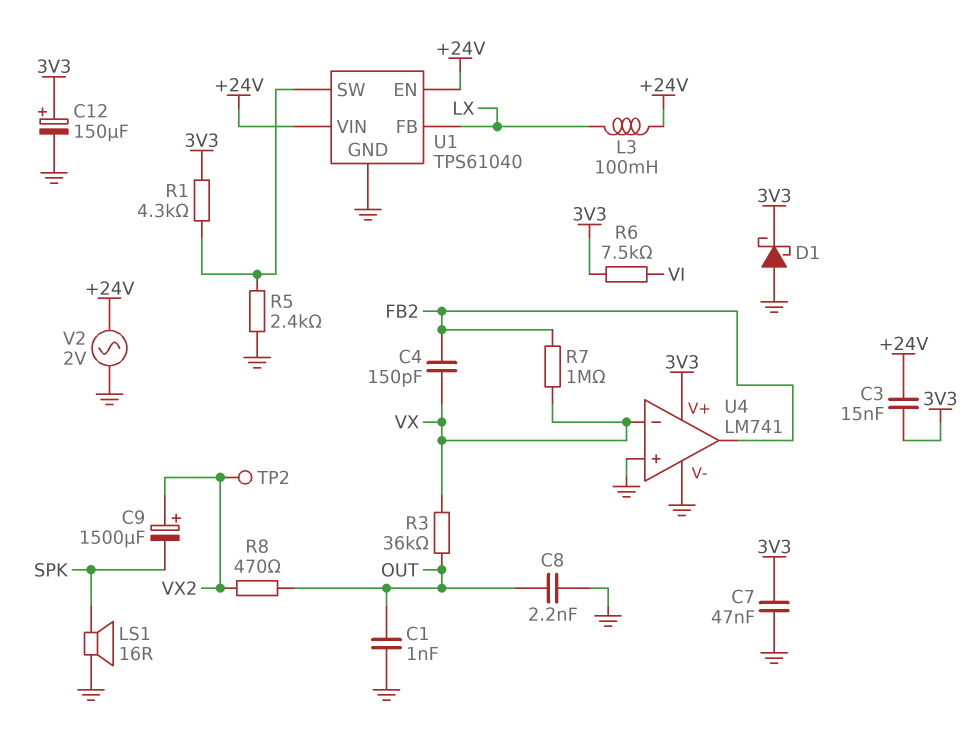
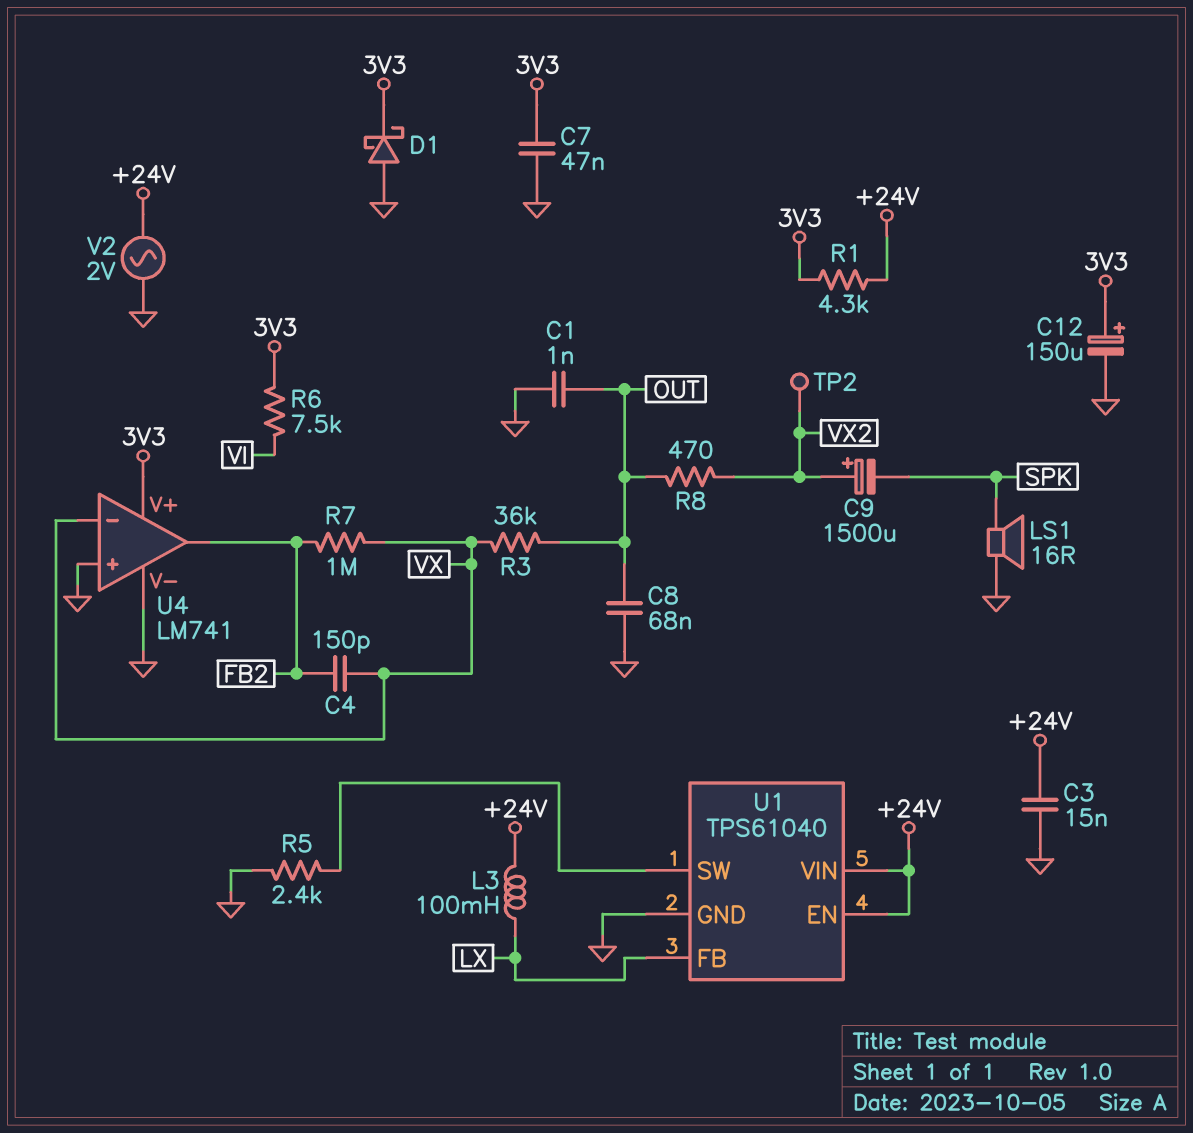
C3: 15nF (+24V, 3V3) -> 15nF (+24V, GND)
C8: 2.2nF (GND, OUT) -> 68nF (GND, OUT)
R1: 4.3k (3V3, U1/SW) -> 4.3k (+24V, 3V3)

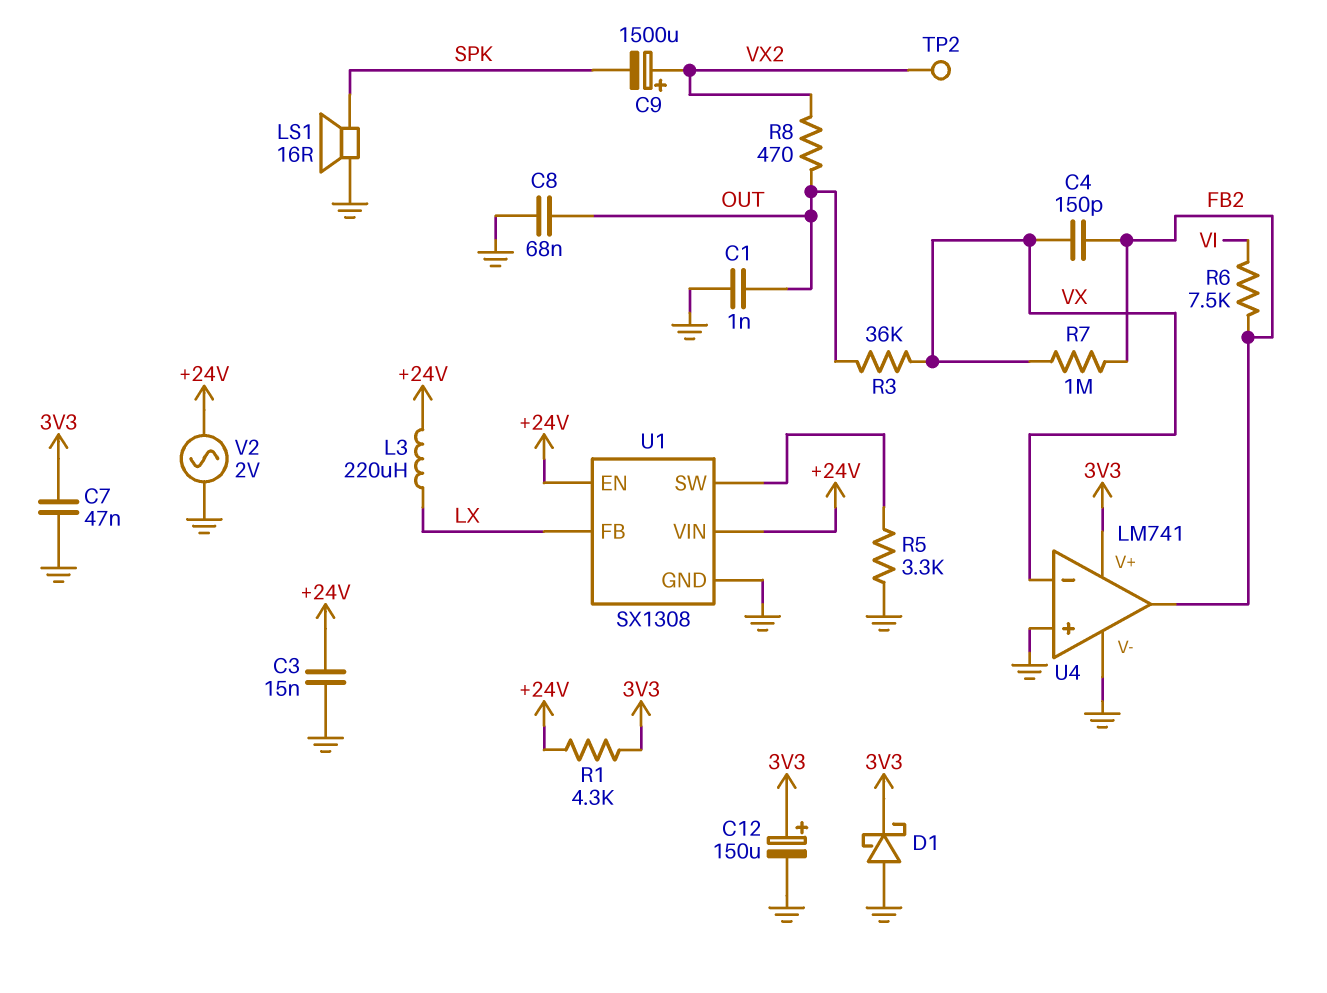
L3: 100mH (+24V, LX) -> 220uH (+24V, LX)
R5: 2.4k (GND, U1/SW) -> 3.3k (GND, U1/SW)
R6: 7.5k (3V3, VI) -> 7.5k (FB2, VI)
U1: TPS61040 -> SX1308

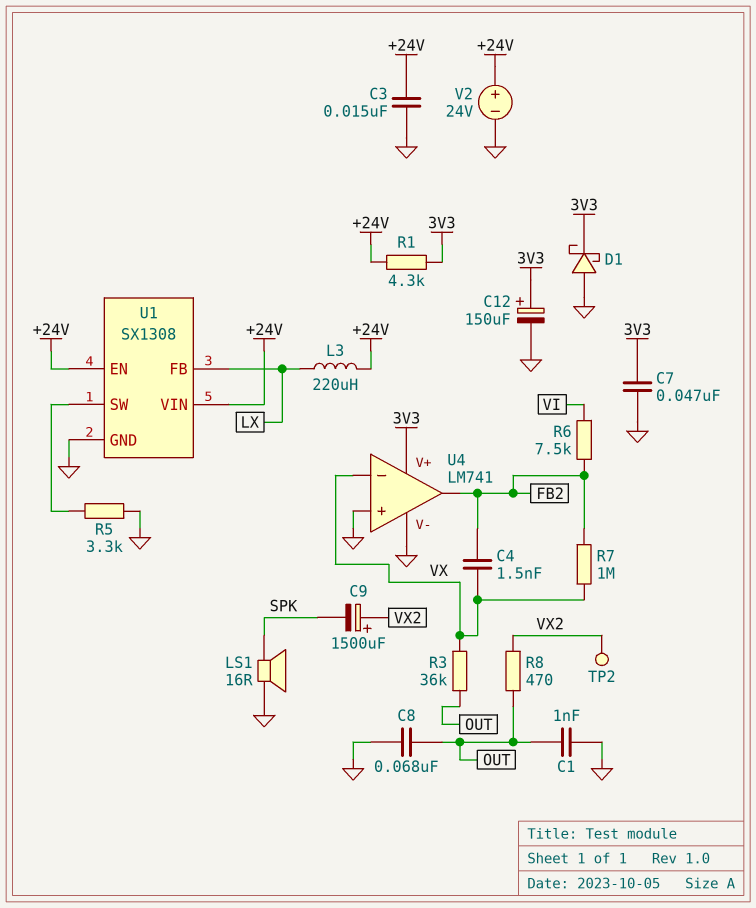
C4: 150pF (FB2, VX) -> 1.5nF (FB2, VX)
V2: AC 2V (+24V, GND) -> 24V (plus +24V, minus GND)

